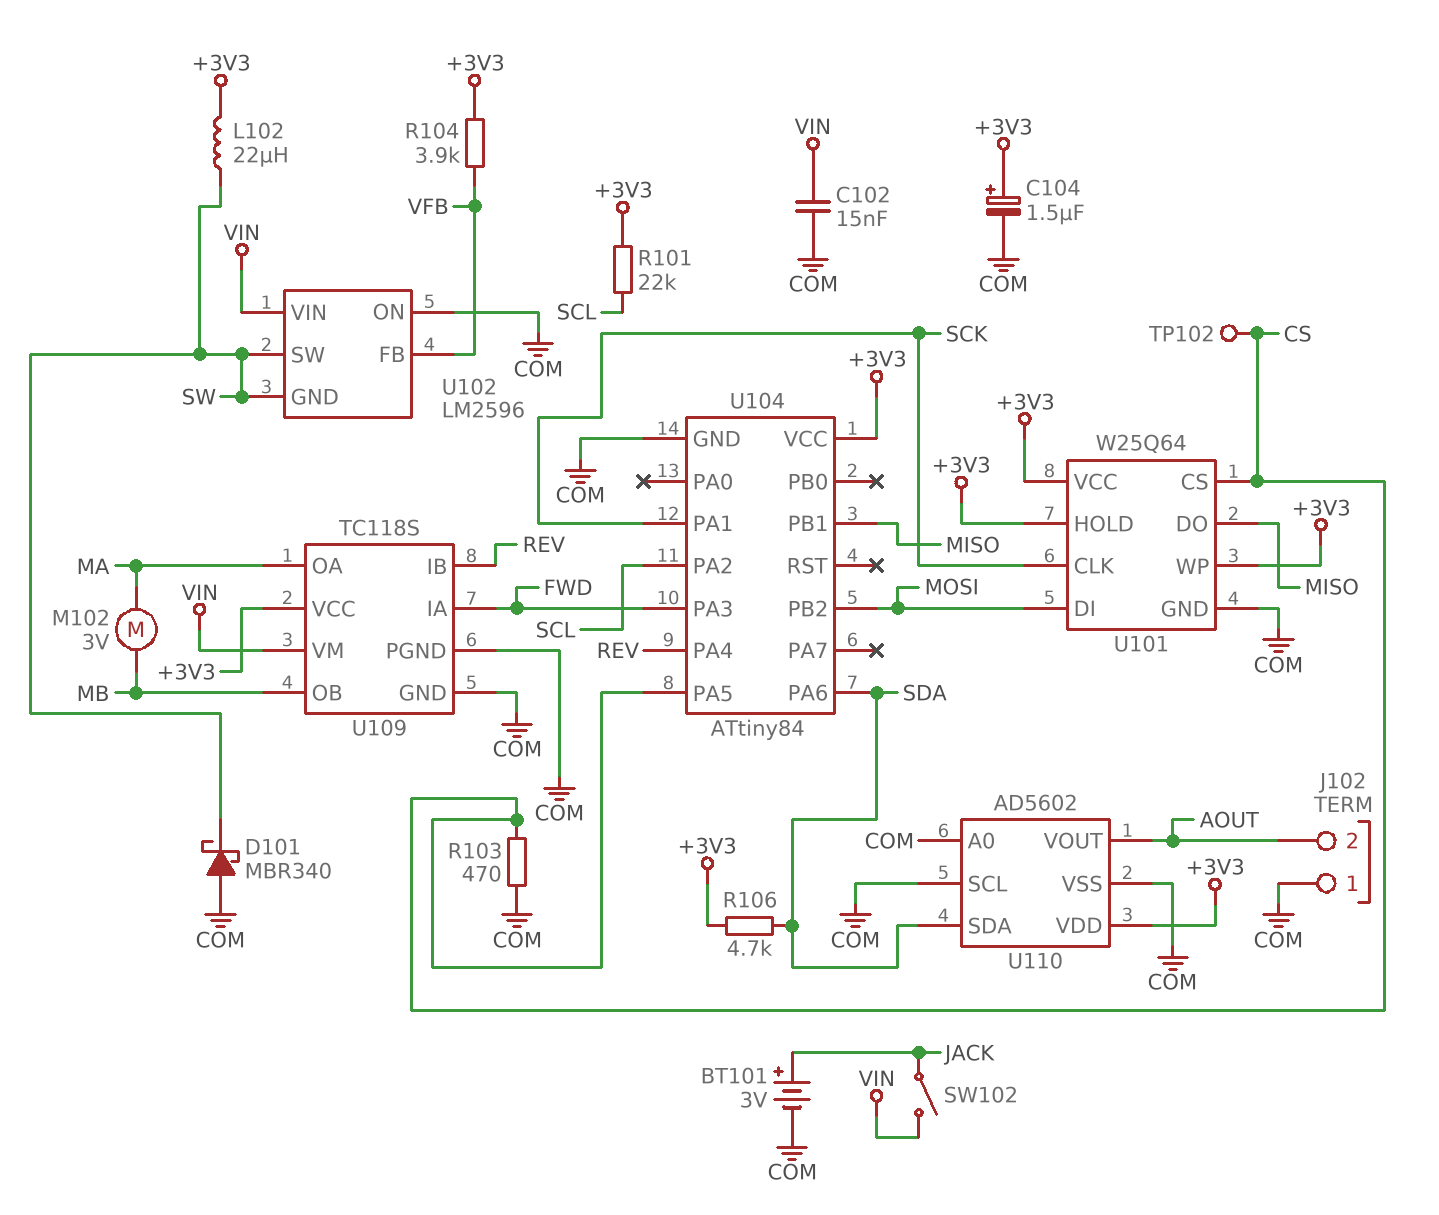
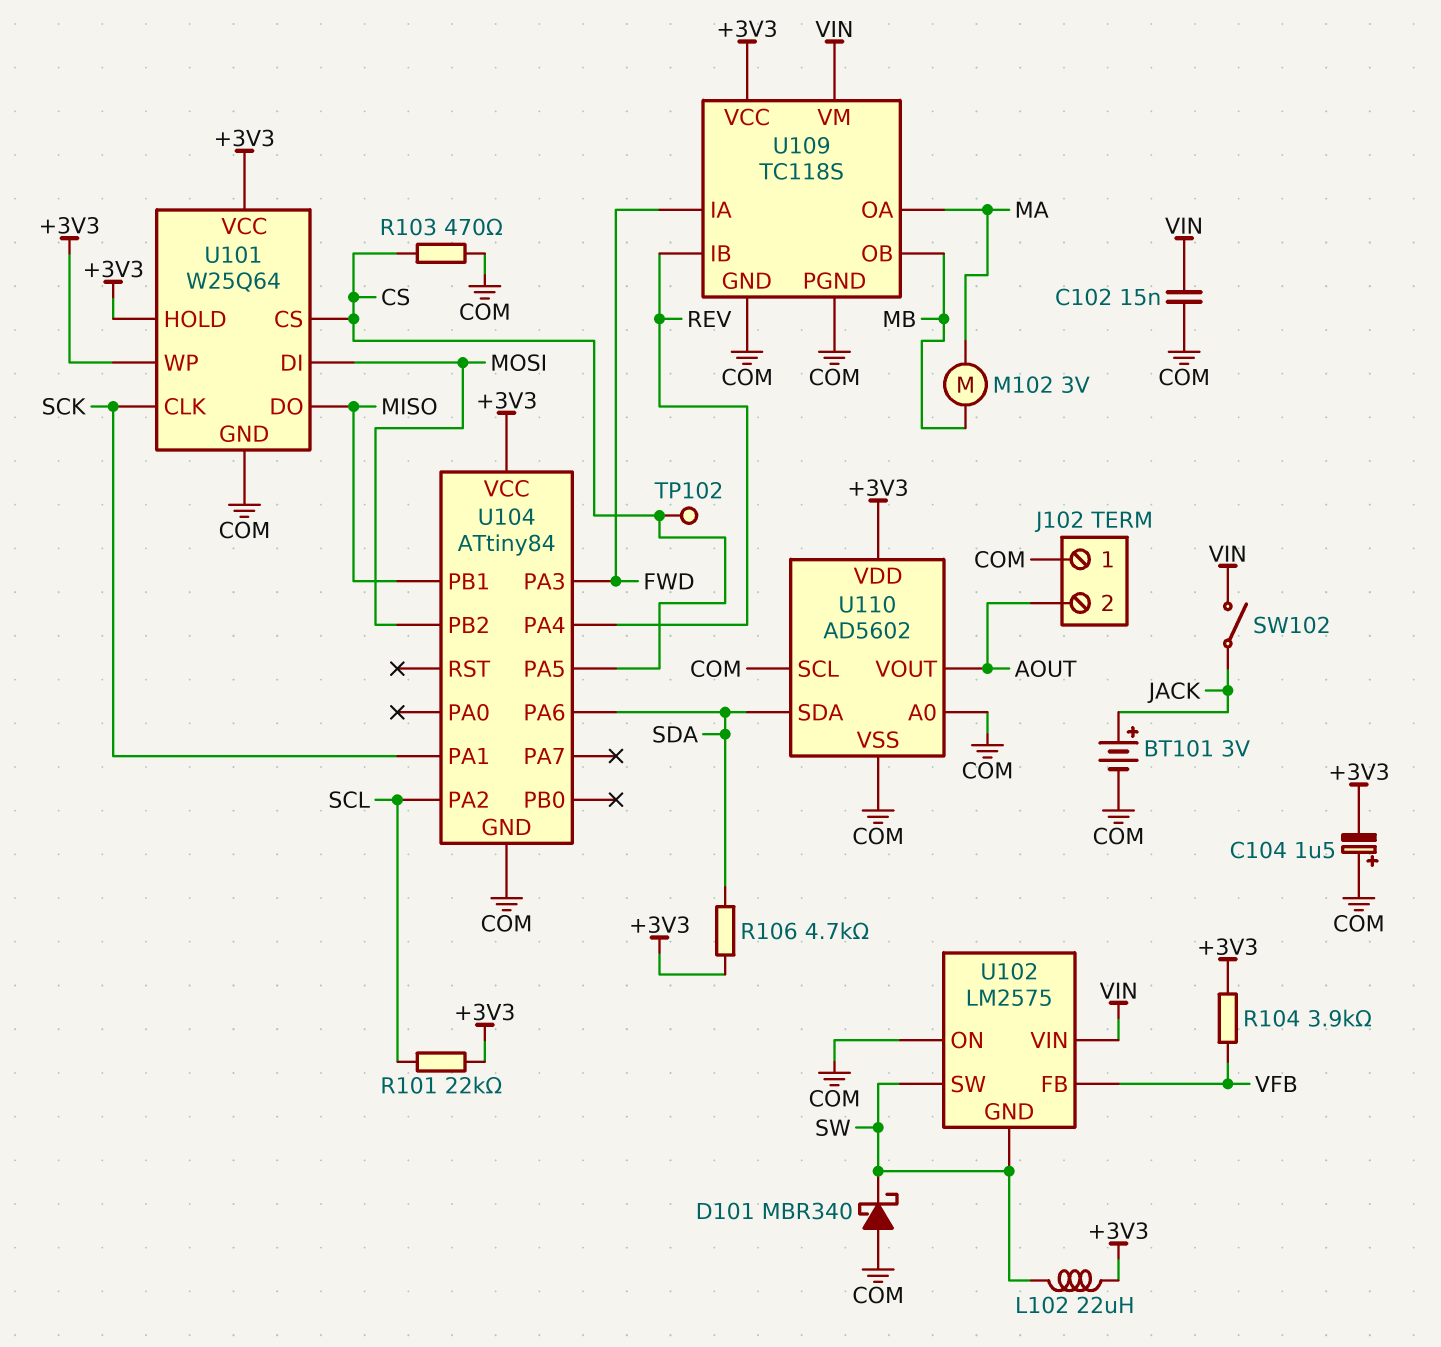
C104: 1.5uF (plus +3V3, minus COM) -> 1.5uF (plus COM, minus +3V3)
U102: LM2596 -> LM2575

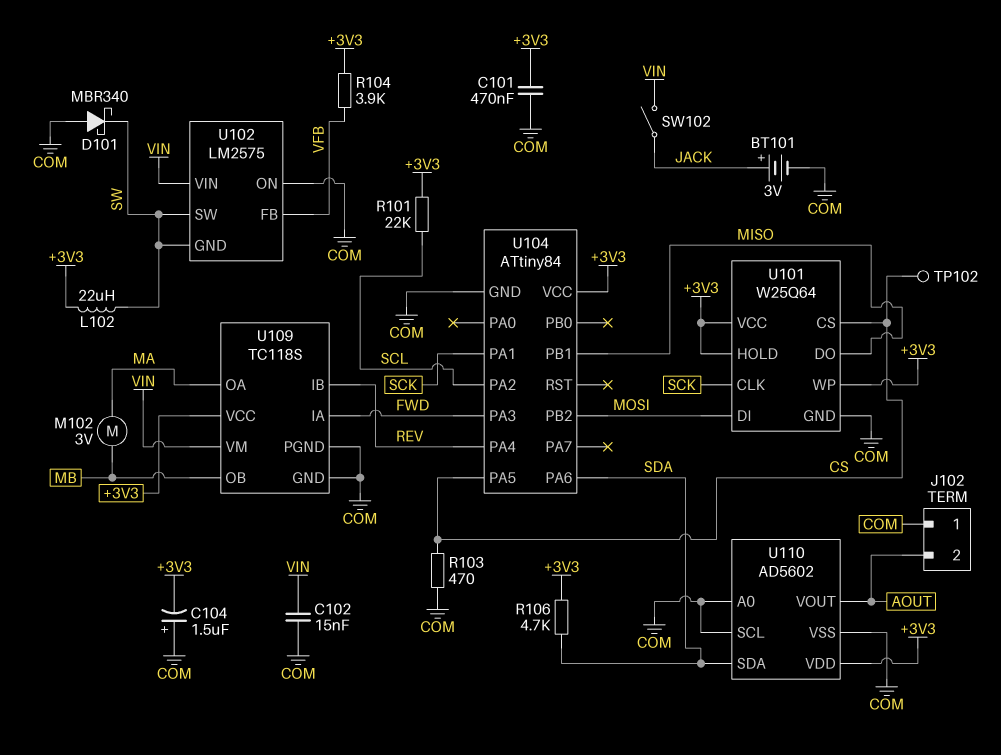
C101: none -> 470nF (+3V3, COM)

